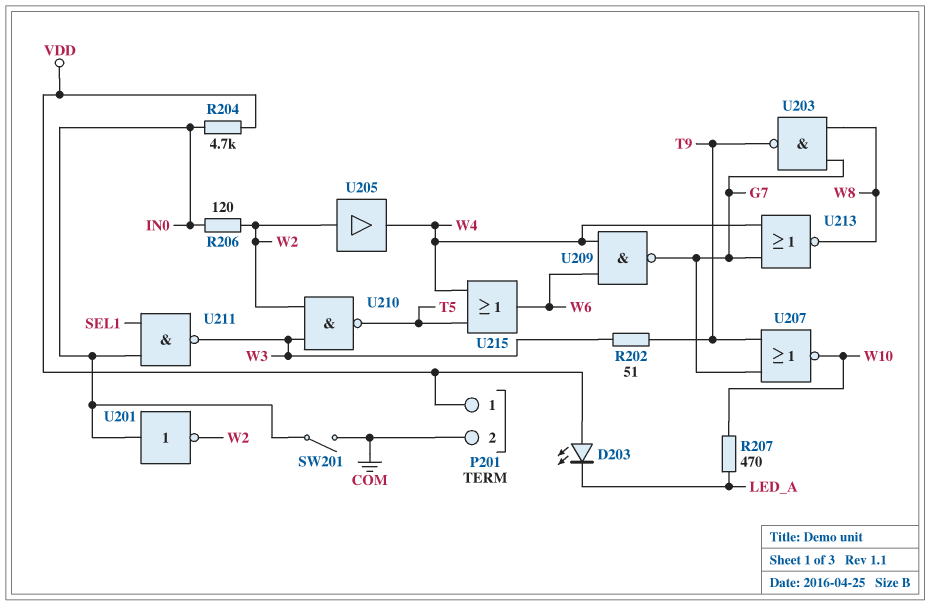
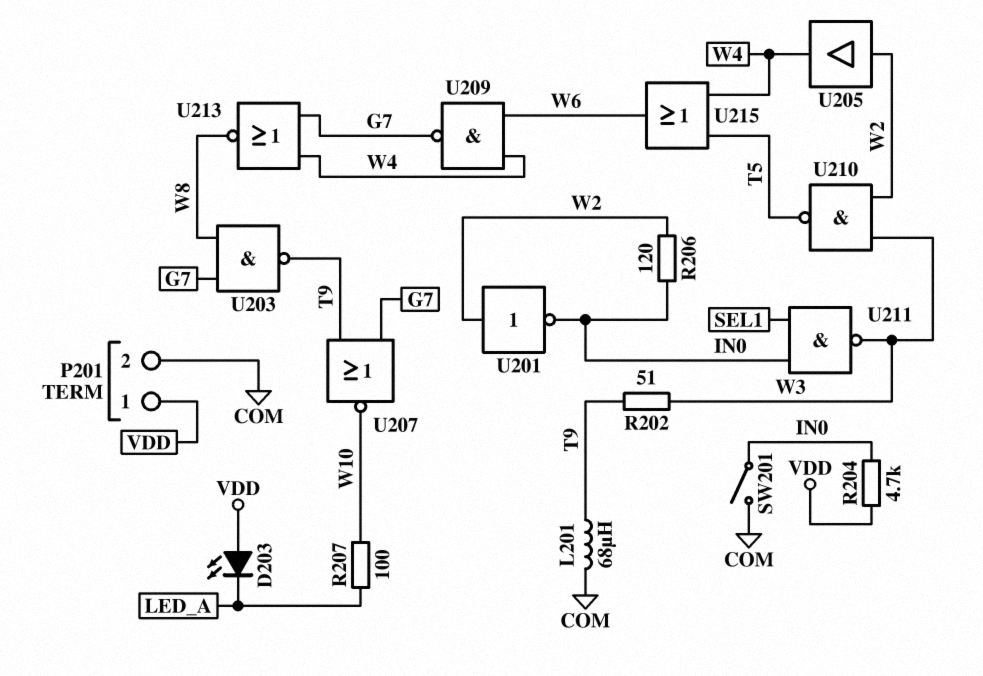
L201: none -> 68uH (COM, T9)
R207: 470 (LED_A, W10) -> 100 (LED_A, W10)
U201: NOT (in IN0, out W2) -> NOT (in W2, out IN0)

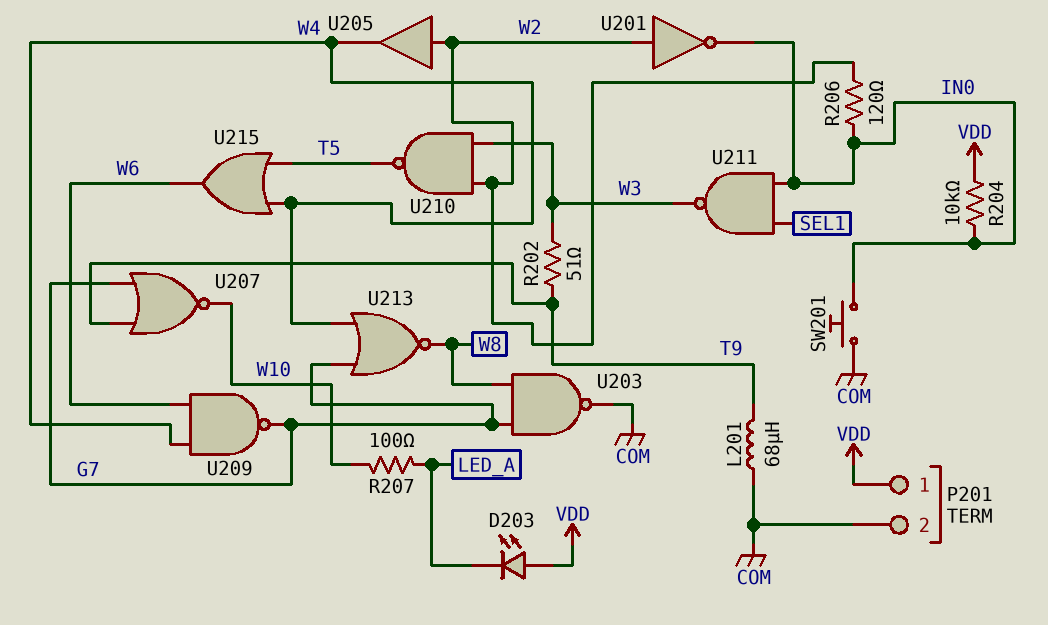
R204: 4.7k (IN0, VDD) -> 10k (IN0, VDD)
SW201: switch (COM, IN0) -> button (COM, IN0)
U203: NAND (in G7, in W8, out T9) -> NAND (in G7, in W8, out COM)

